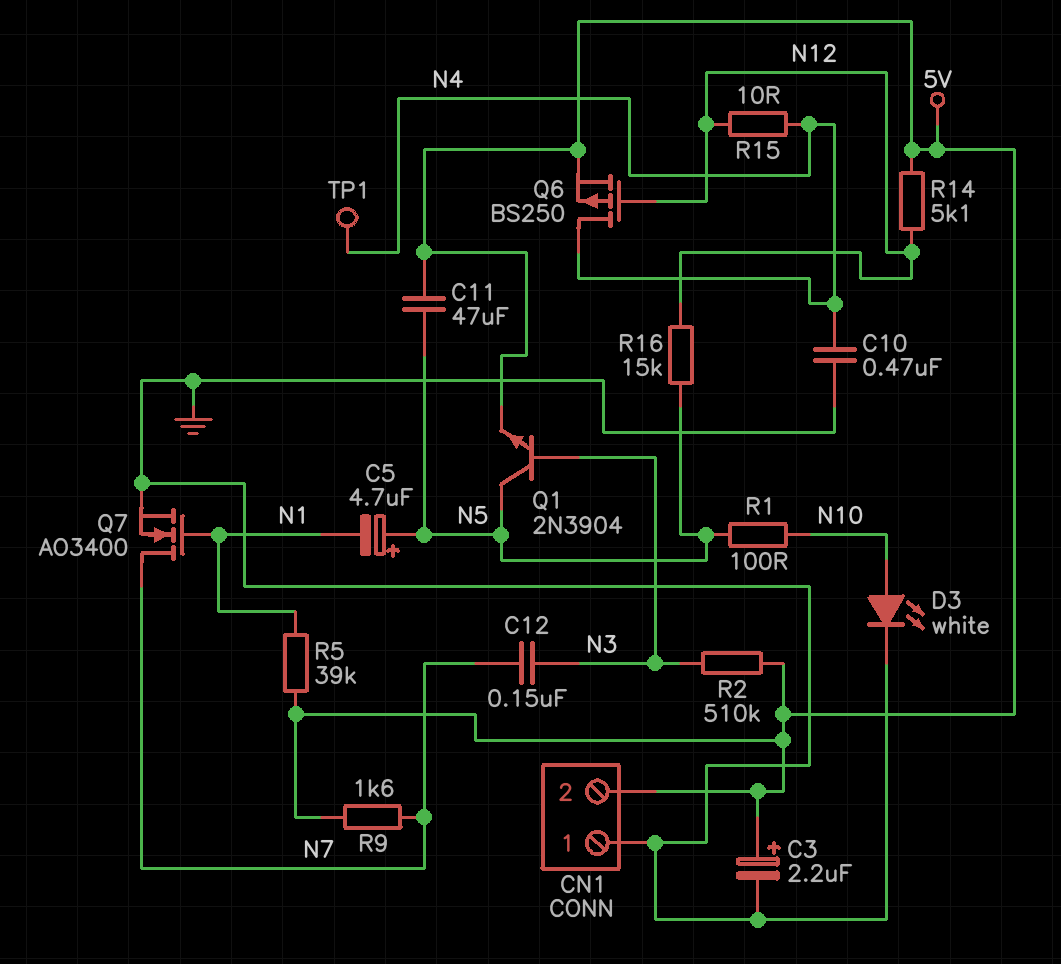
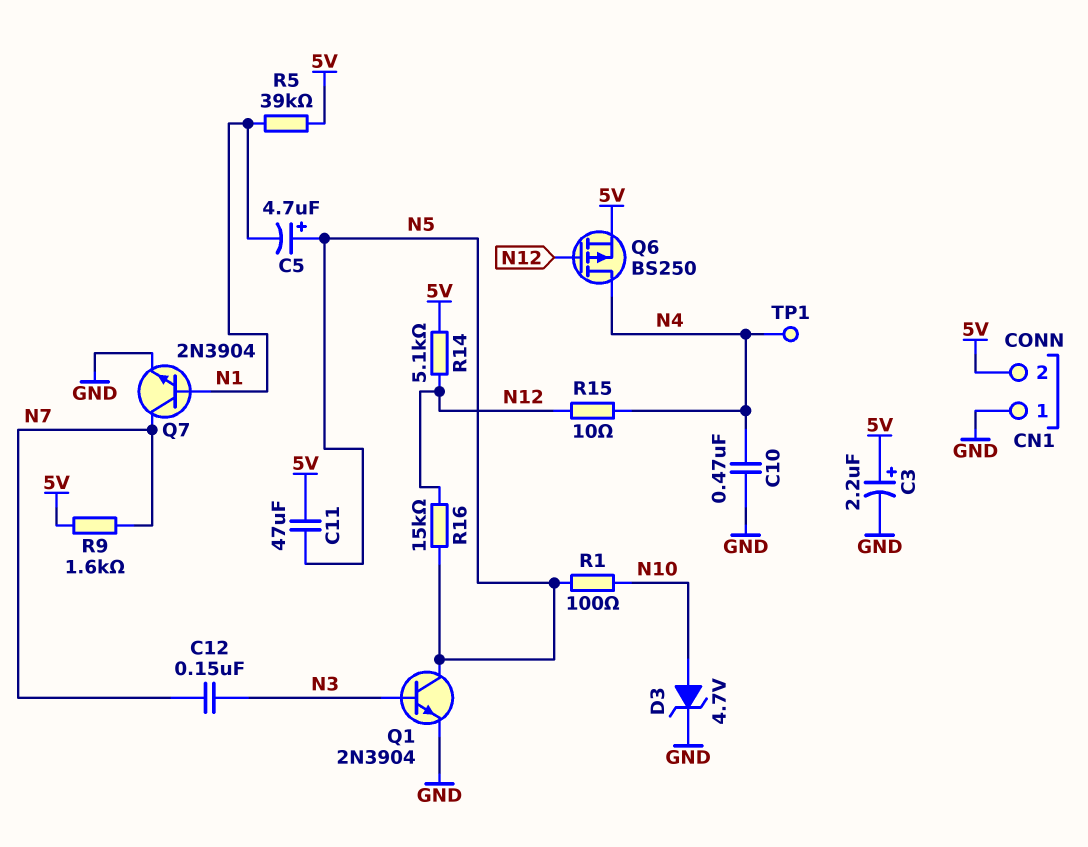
D3: LED white (A N10, K GND) -> zener 4.7V (A N10, K GND)
Q1: NPN 2N3904 (B N3, C N5, E 5V) -> NPN 2N3904 (B N3, C N5, E GND)
Q7: NMOS AO3400 (G N1, D N7, S GND) -> NPN 2N3904 (B N1, C N7, E GND)
R2: 510k (5V, N3) -> none

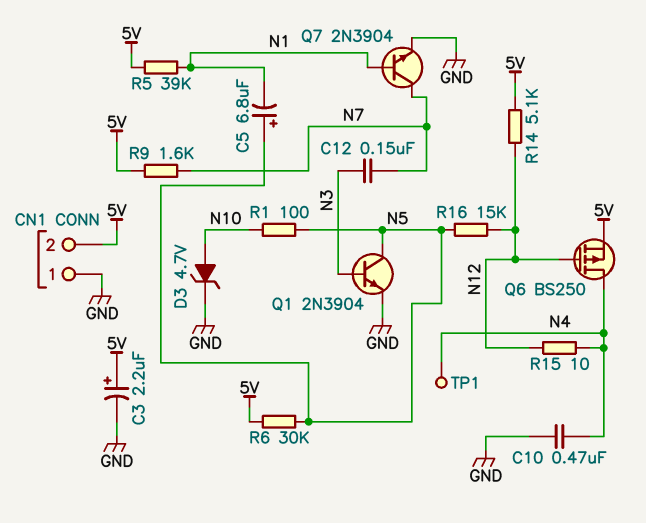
C5: 4.7uF (plus N5, minus N1) -> 6.8uF (plus N5, minus N1)
C11: 47uF (5V, N5) -> none
R6: none -> 30k (5V, N5)

